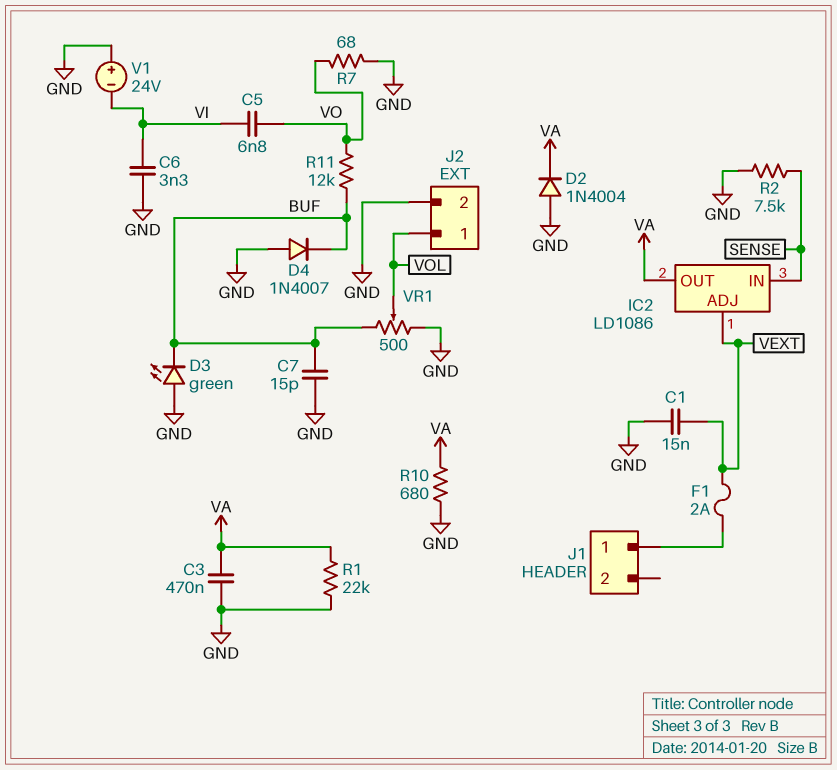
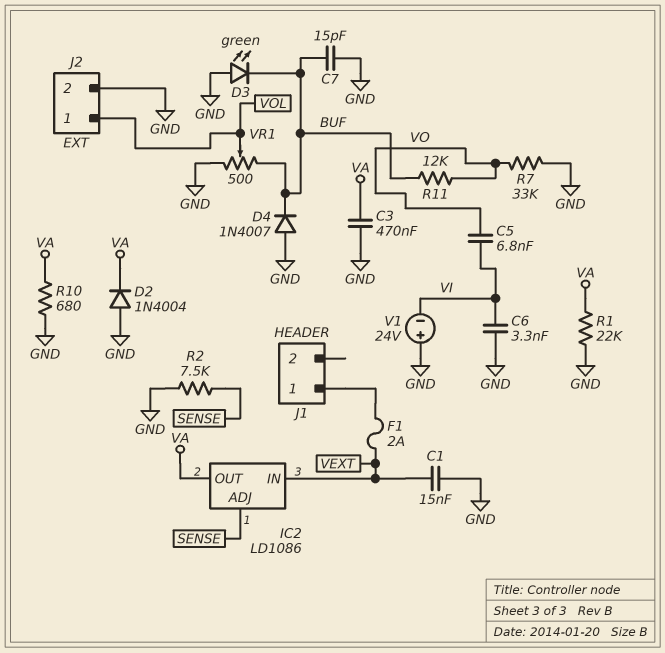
IC2 pin ADJ: VEXT -> SENSE
IC2 pin IN: SENSE -> VEXT
R7: 68 (GND, VO) -> 33k (GND, VO)

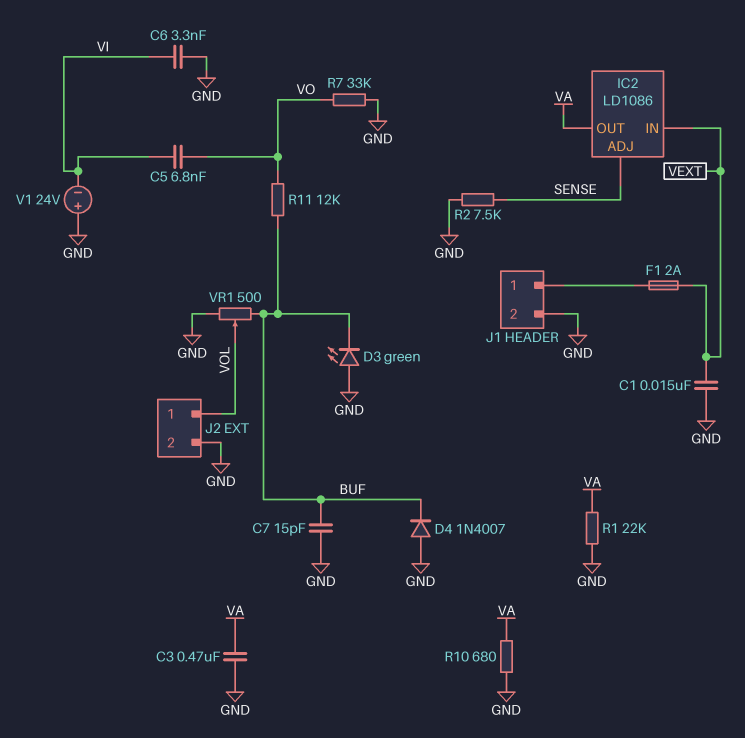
D2: diode 1N4004 (A GND, K VA) -> none
J1 pin 2: none -> GND

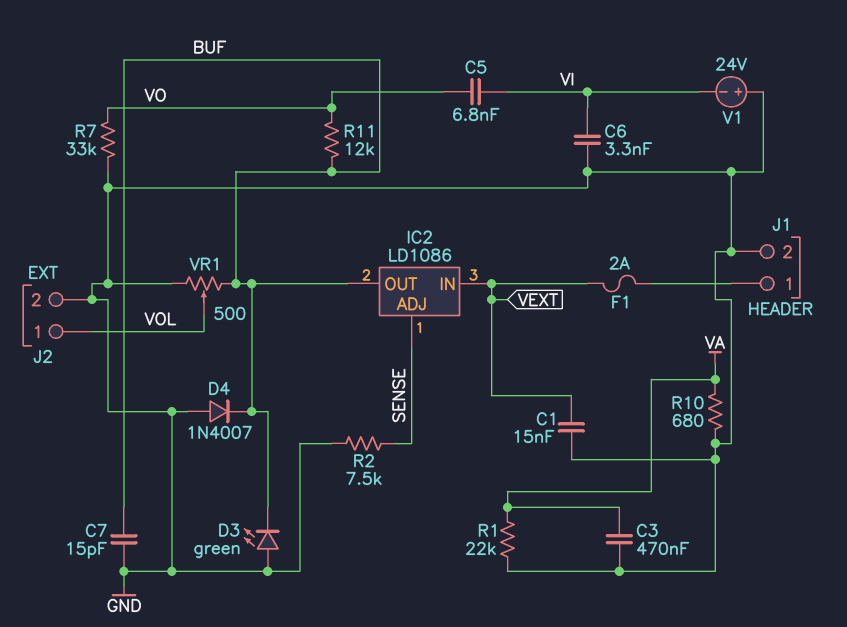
IC2 pin OUT: VA -> BUF

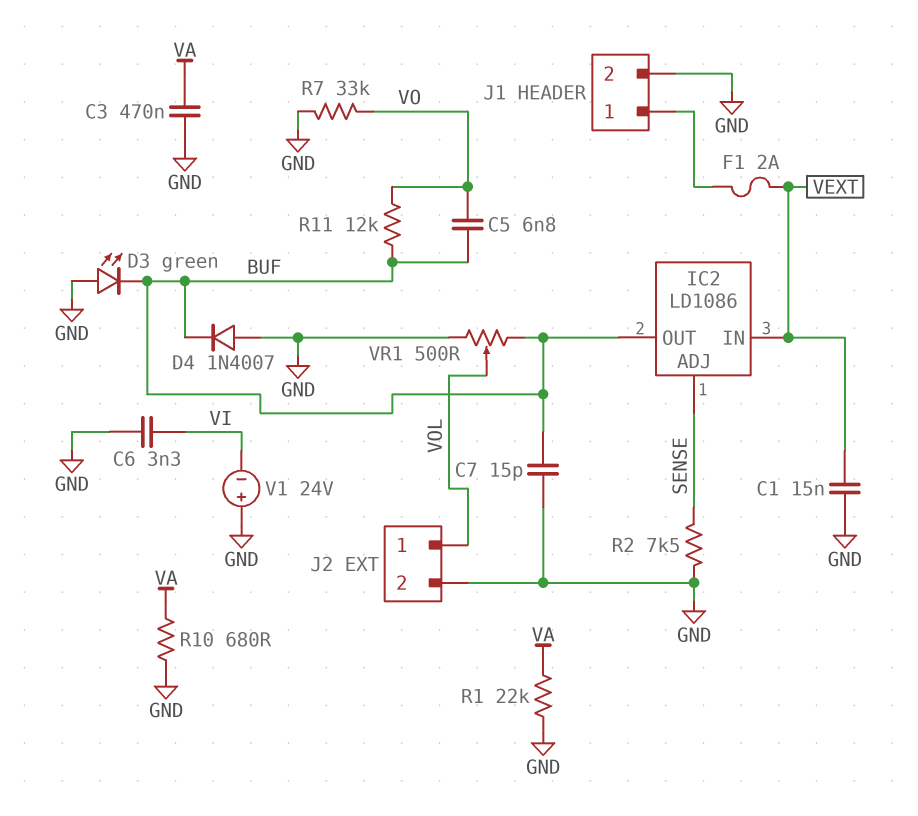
C5: 6.8nF (VI, VO) -> 6.8nF (BUF, VO)

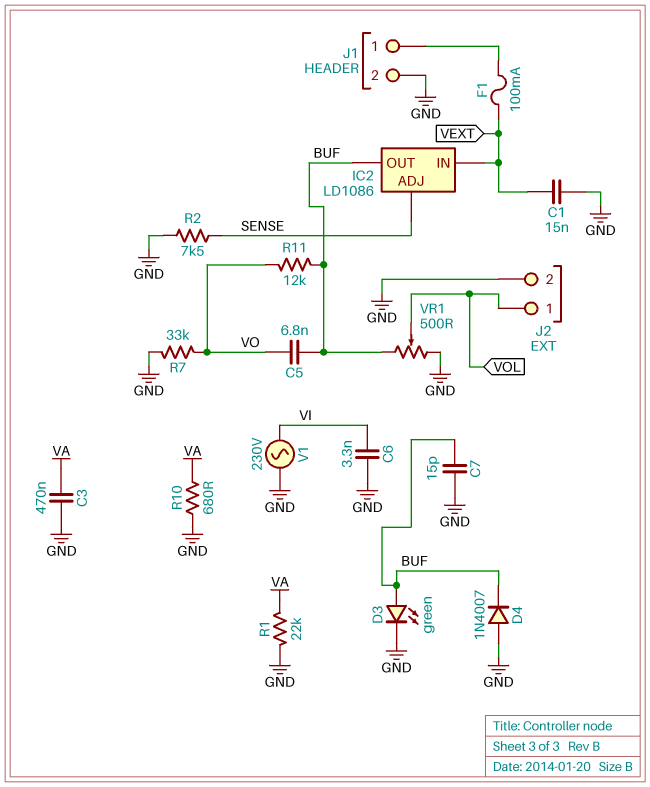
D3: LED green (A GND, K BUF) -> LED green (A BUF, K GND)
F1: 2A (J1/1, VEXT) -> 100mA (J1/1, VEXT)
V1: 24V (plus GND, minus VI) -> AC 230V (GND, VI)

